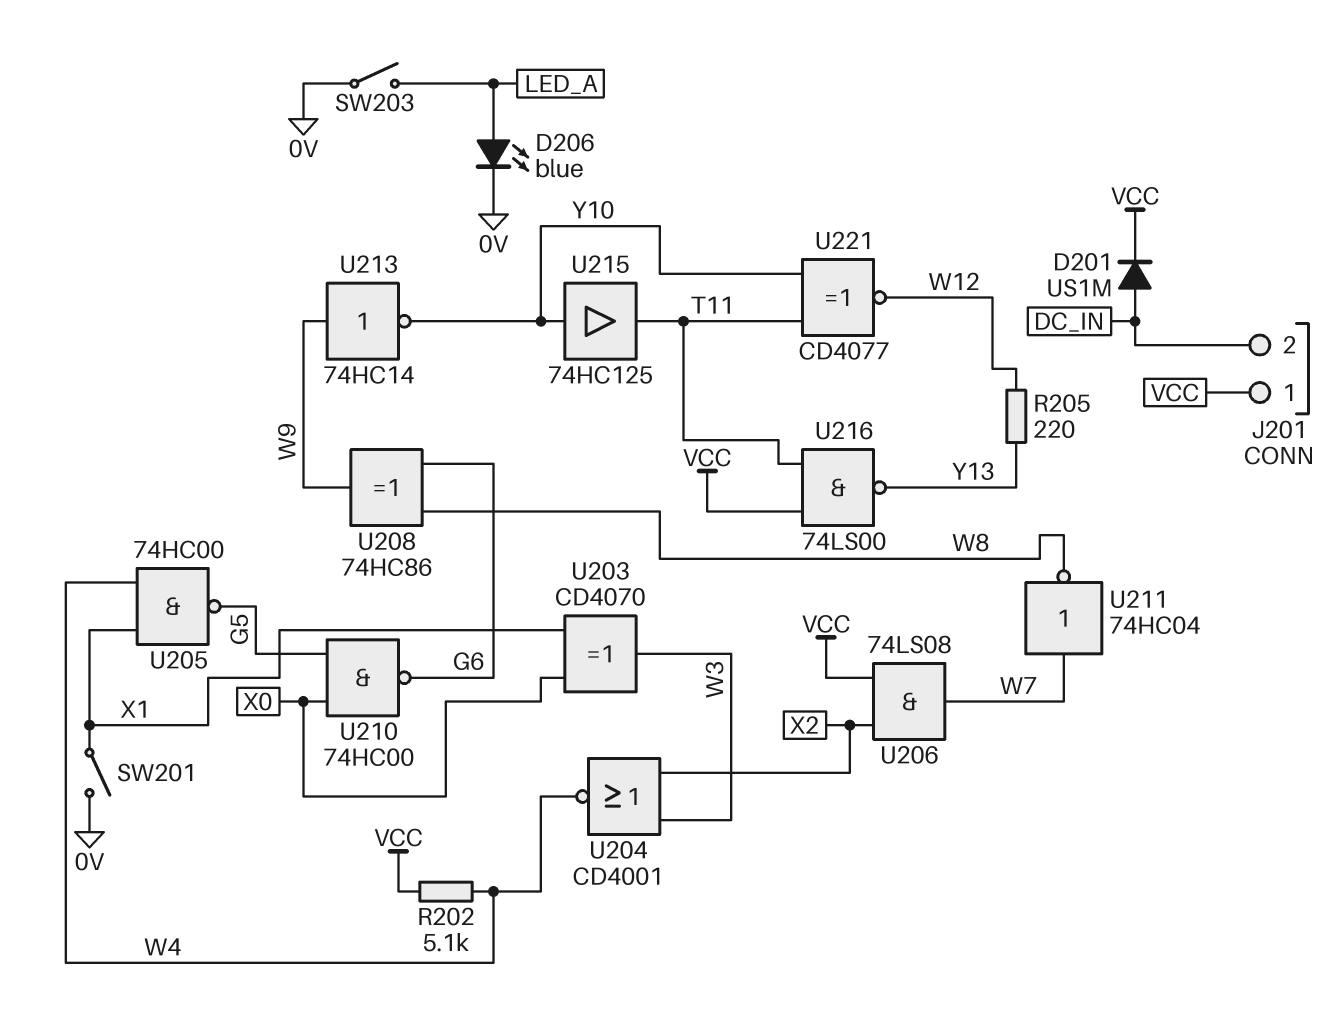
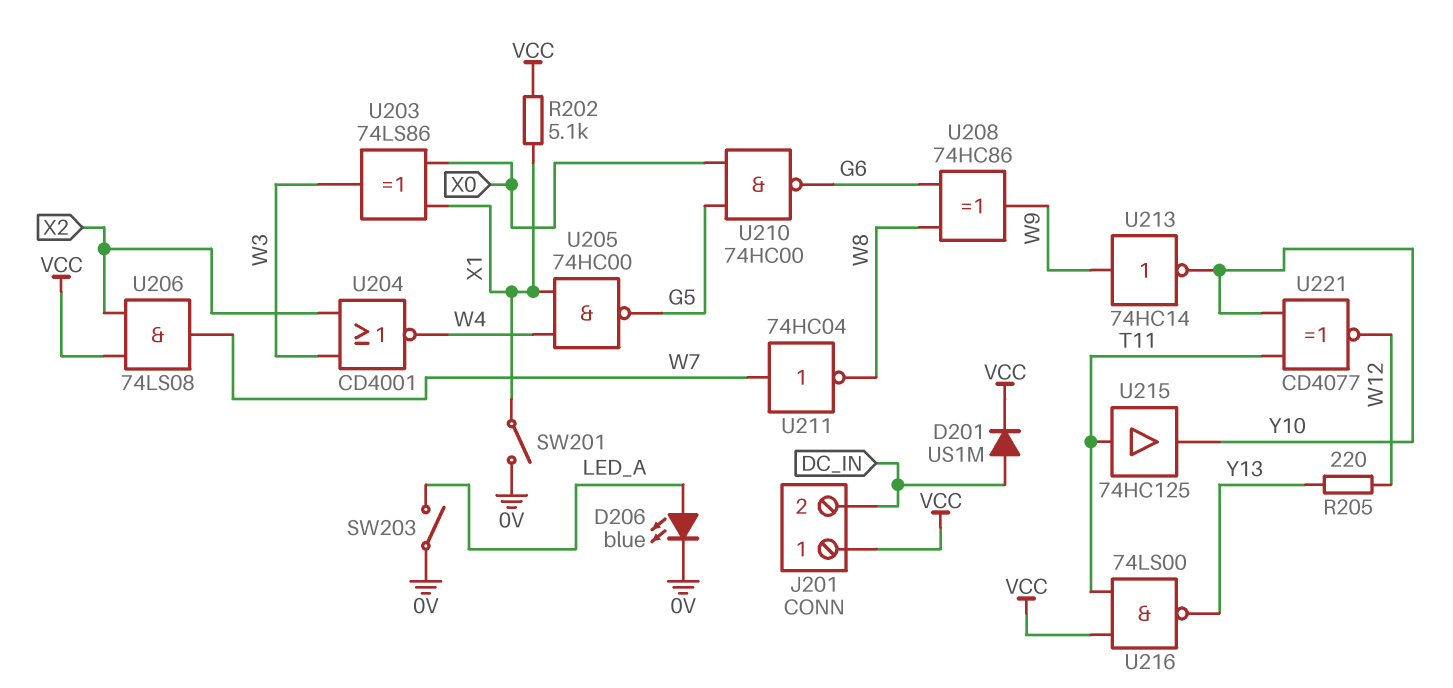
R202: 5.1k (VCC, W4) -> 5.1k (VCC, X1)
U203: XOR CD4070 (in X0, in X1, out W3) -> XOR 74LS86 (in X0, in X1, out W3)
U215: buffer 74HC125 (in Y10, out T11) -> buffer 74HC125 (in T11, out Y10)

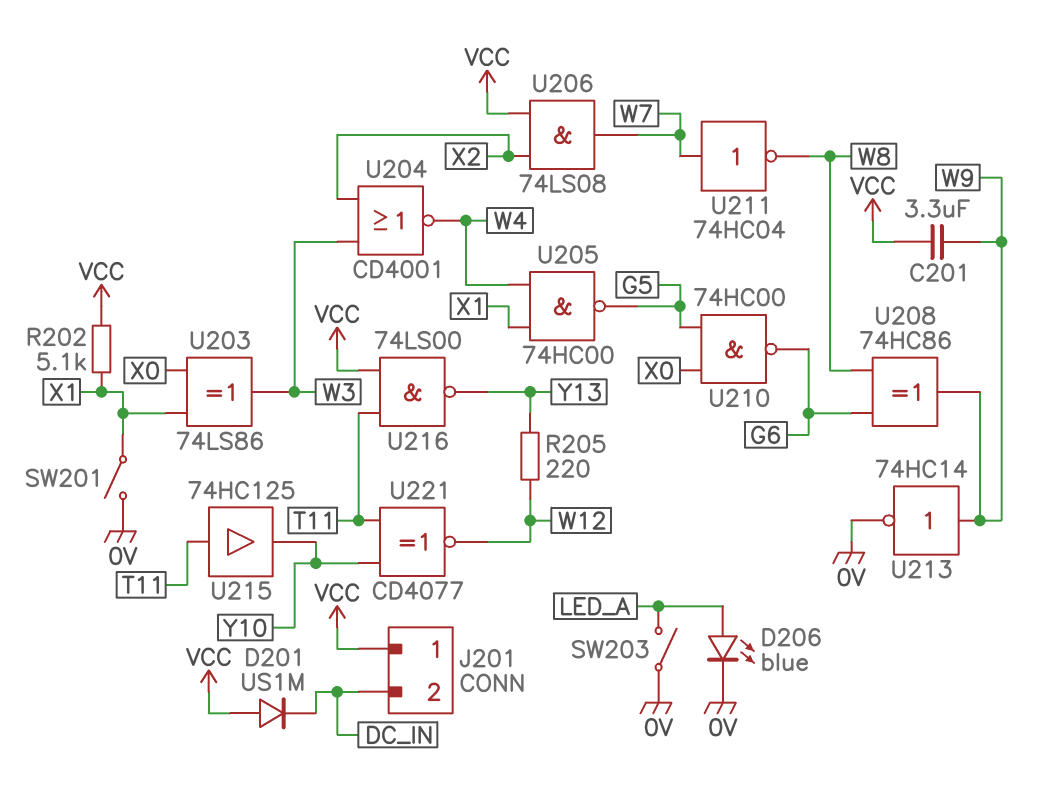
C201: none -> 3.3uF (VCC, W9)
D201: diode US1M (A DC_IN, K VCC) -> diode US1M (A VCC, K DC_IN)
U213: NOT 74HC14 (in W9, out Y10) -> NOT 74HC14 (in W9, out 0V)

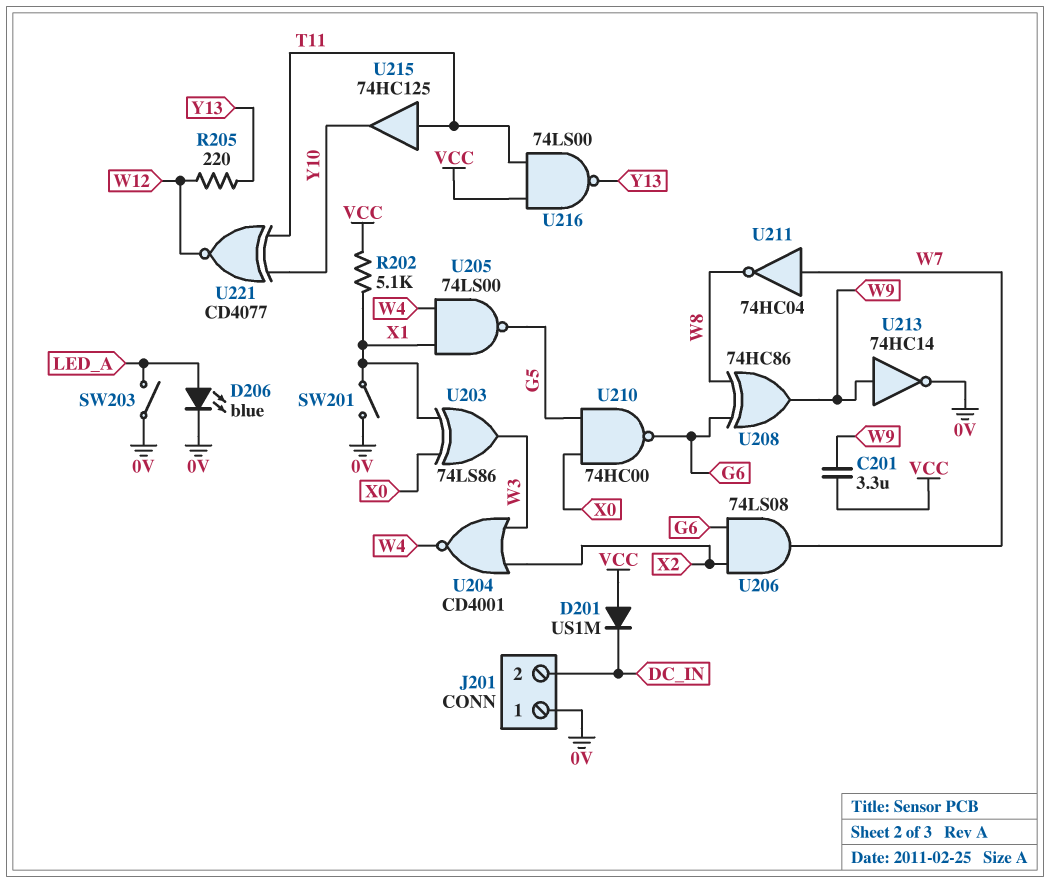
J201 pin 1: VCC -> 0V
U205: NAND 74HC00 (in W4, in X1, out G5) -> NAND 74LS00 (in W4, in X1, out G5)
U206: AND 74LS08 (in VCC, in X2, out W7) -> AND 74LS08 (in G6, in X2, out W7)

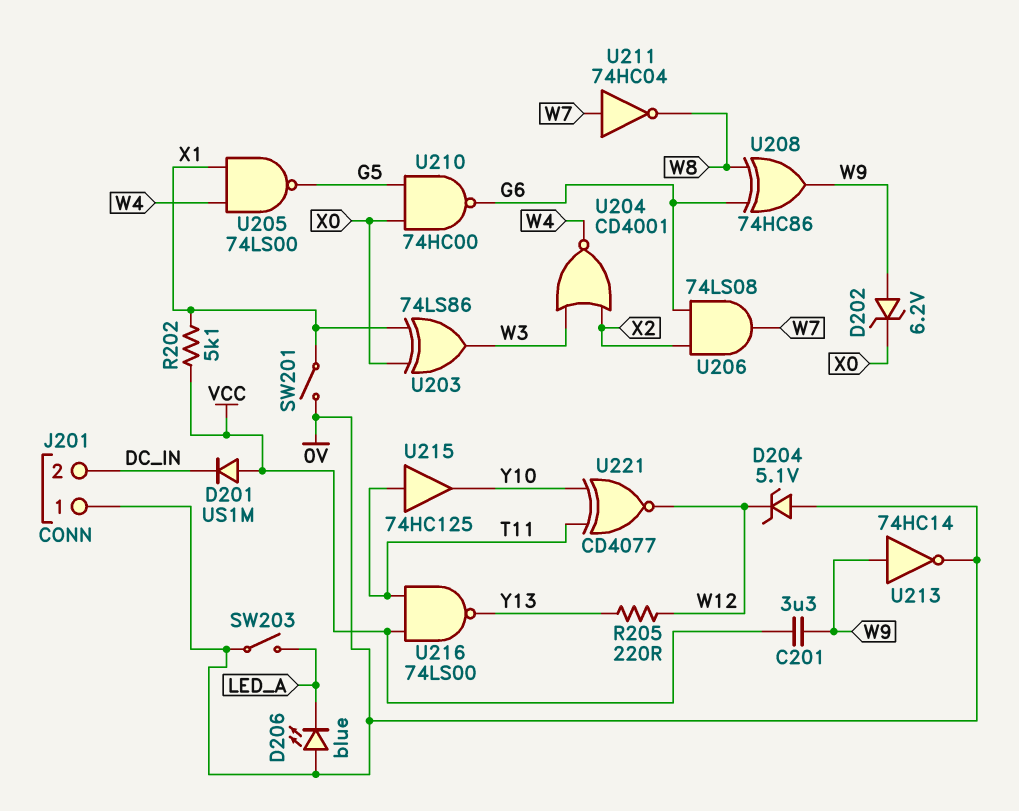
D202: none -> zener 6.2V (A W9, K X0)
D204: none -> zener 5.1V (A 0V, K W12)
D206: LED blue (A LED_A, K 0V) -> LED blue (A 0V, K LED_A)

